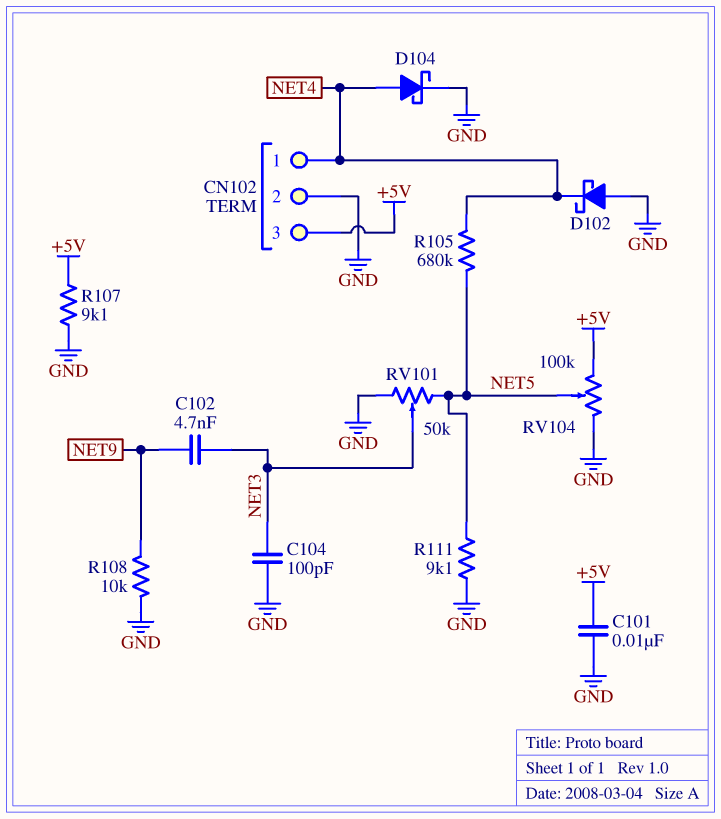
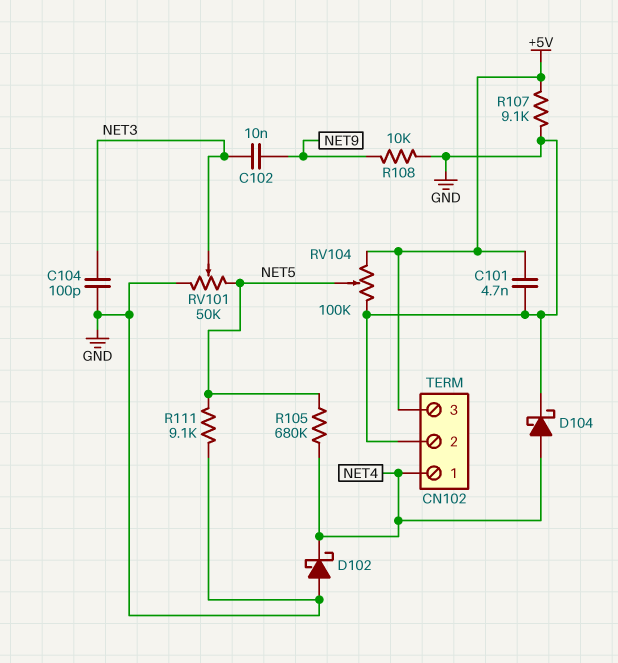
C101: 10nF (+5V, GND) -> 4.7nF (+5V, GND)
C102: 4.7nF (NET3, NET9) -> 10nF (NET3, NET9)

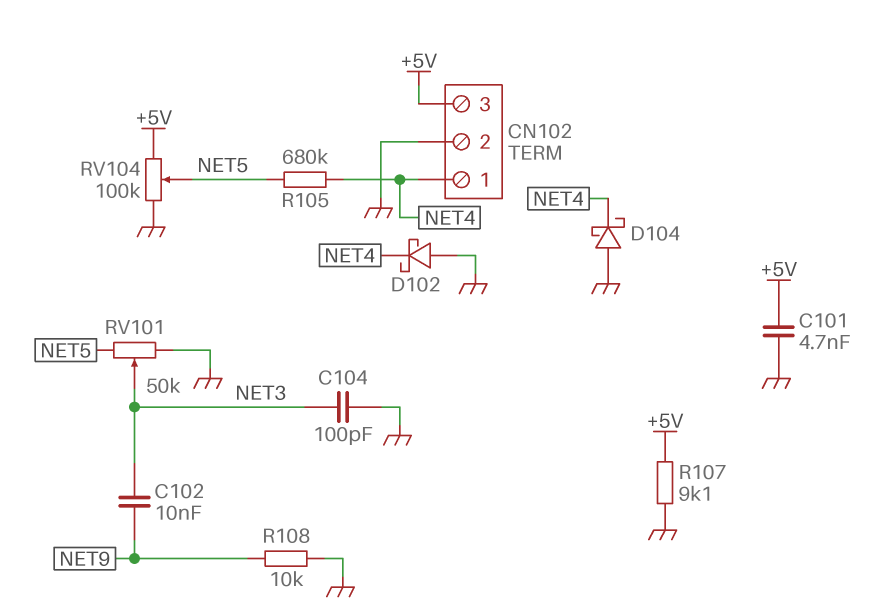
D104: schottky (A NET4, K GND) -> schottky (A GND, K NET4)
R111: 9.1k (GND, NET5) -> none

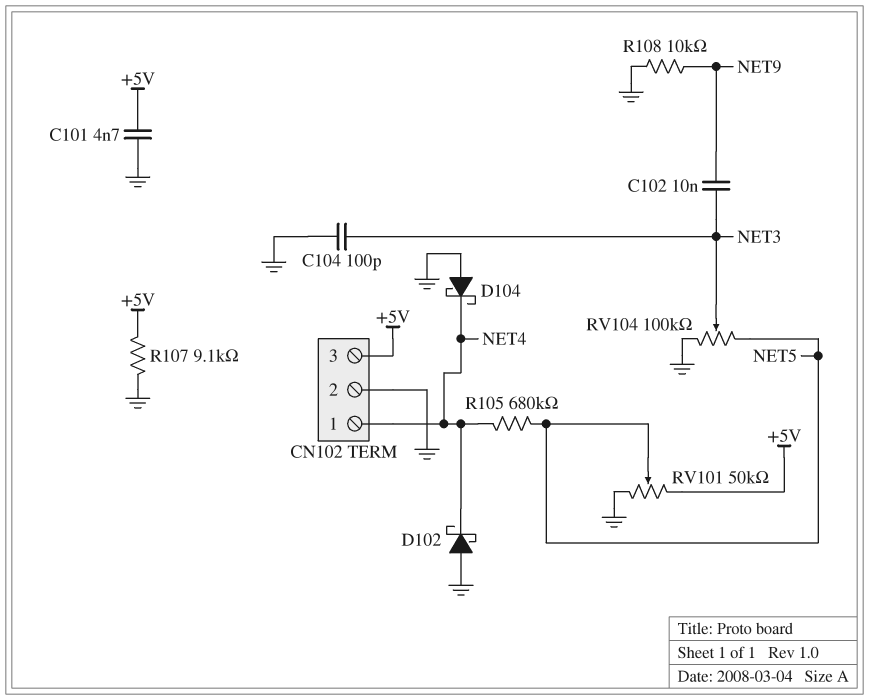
RV101: 50k (GND, NET5, wiper NET3) -> 50k (+5V, GND, wiper NET5)
RV104: 100k (+5V, GND, wiper NET5) -> 100k (GND, NET5, wiper NET3)

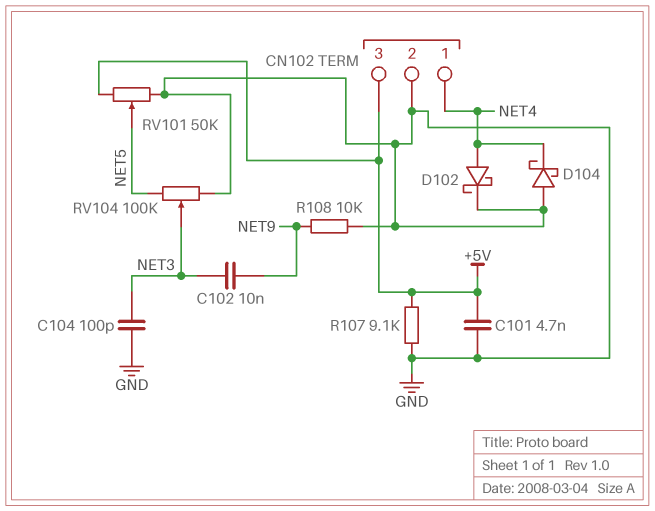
D102: schottky (A GND, K NET4) -> schottky (A NET4, K GND)
R105: 680k (NET4, NET5) -> none

